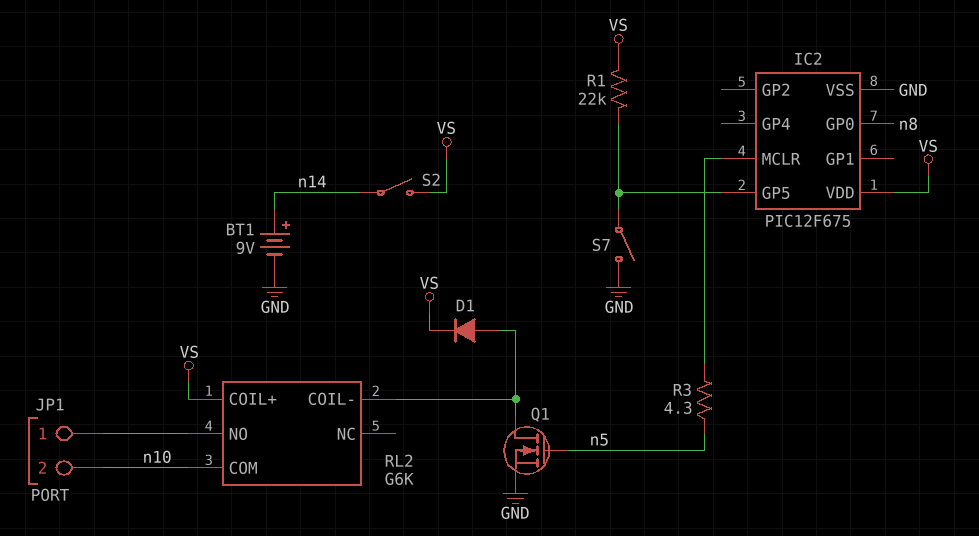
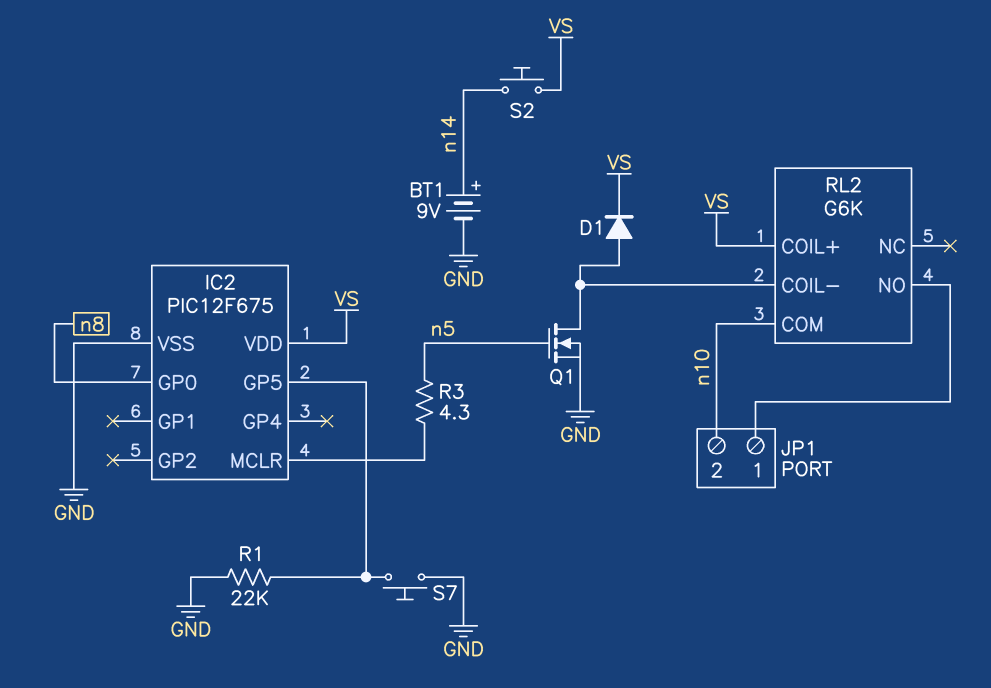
R1: 22k (IC2/GP5, VS) -> 22k (GND, IC2/GP5)
S2: switch (VS, n14) -> button (VS, n14)
S7: switch (GND, IC2/GP5) -> button (GND, IC2/GP5)

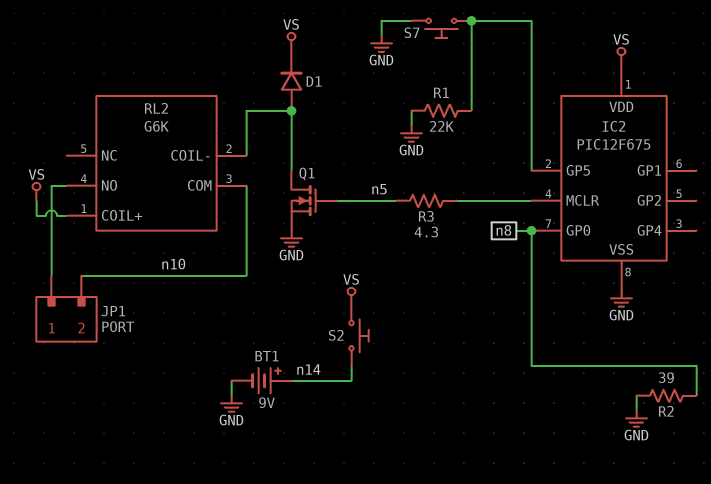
R2: none -> 39 (GND, n8)

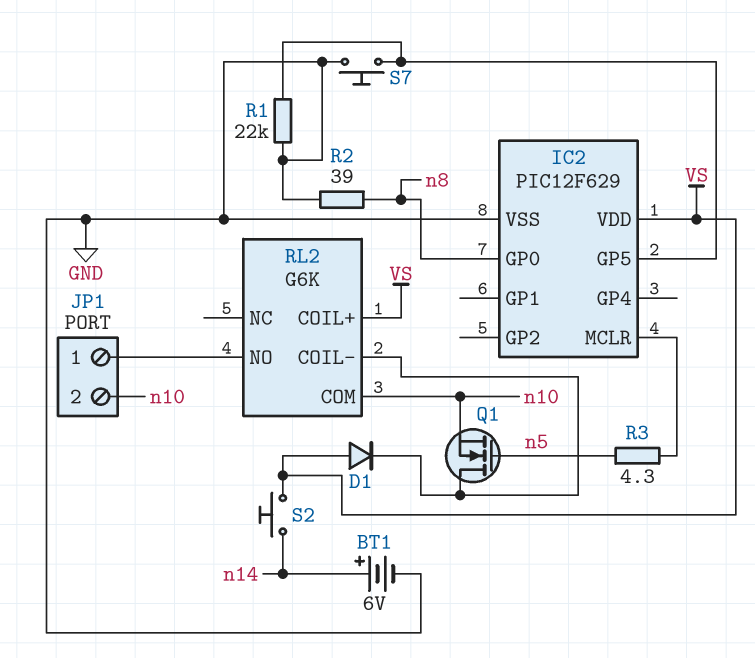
BT1: 9V (plus n14, minus GND) -> 6V (plus n14, minus GND)
D1: diode (A RL2/COIL-, K VS) -> diode (A VS, K RL2/COIL-)
IC2: PIC12F675 -> PIC12F629
Q1: NMOS (G n5, D RL2/COIL-, S GND) -> NMOS (G n5, D RL2/COIL-, S n10)

